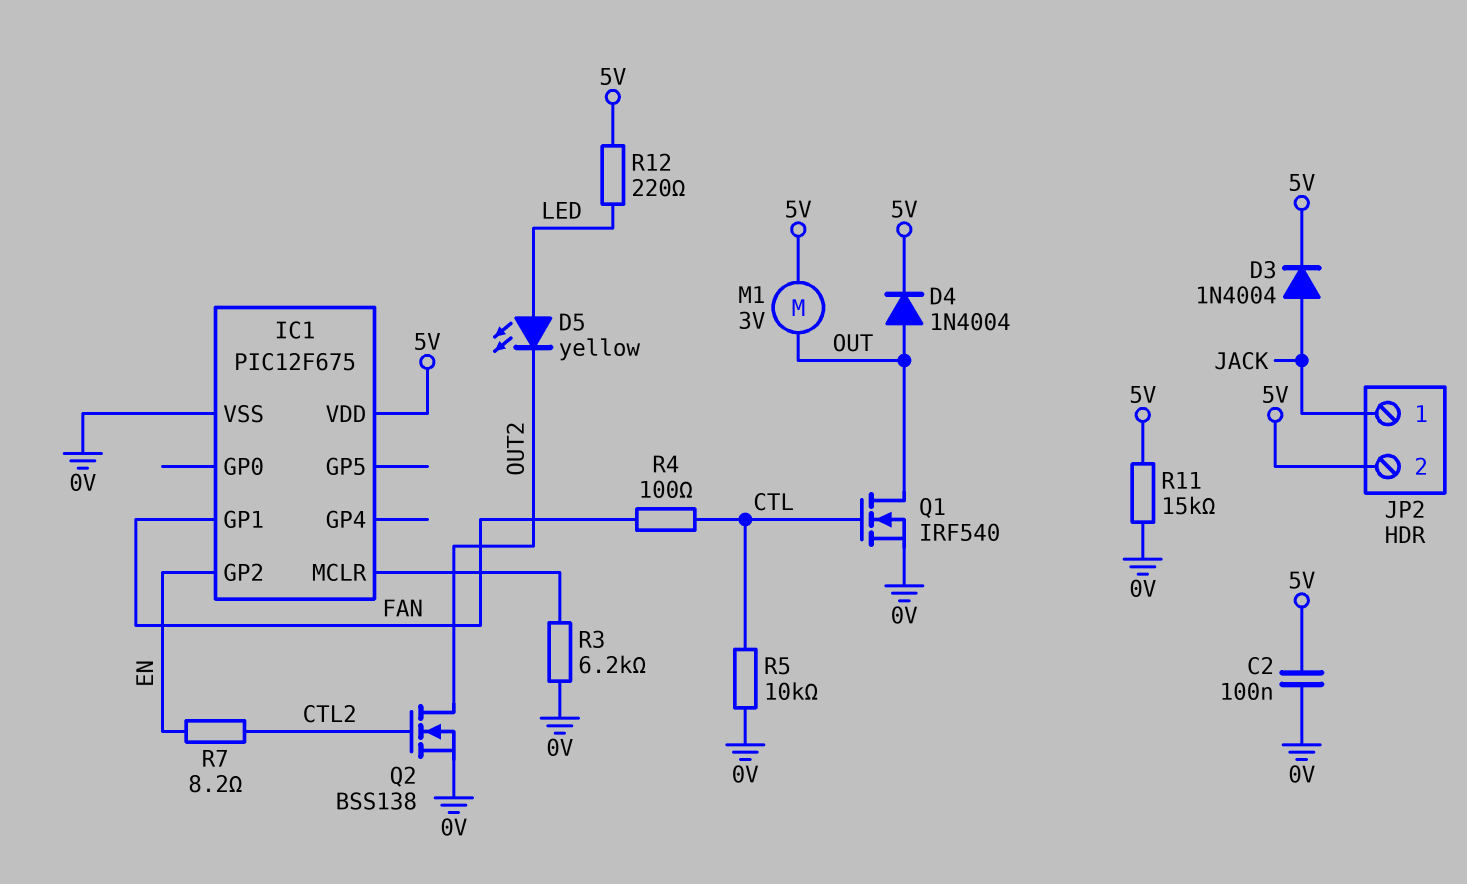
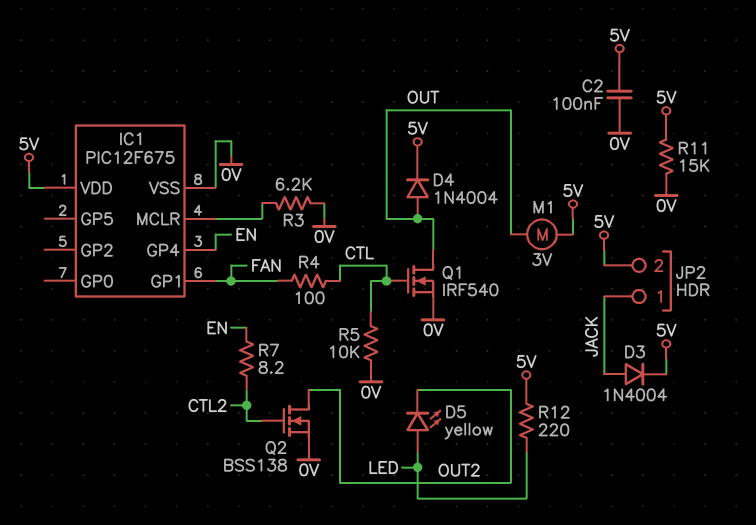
IC1 pin GP2: EN -> none
IC1 pin GP4: none -> EN

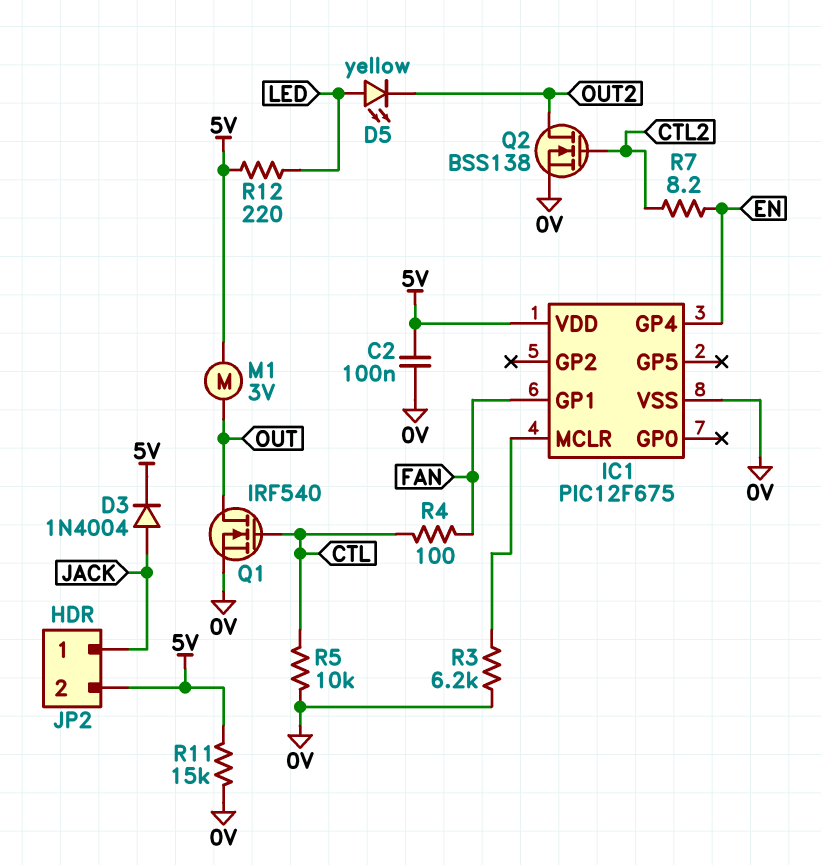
D4: diode 1N4004 (A OUT, K 5V) -> none

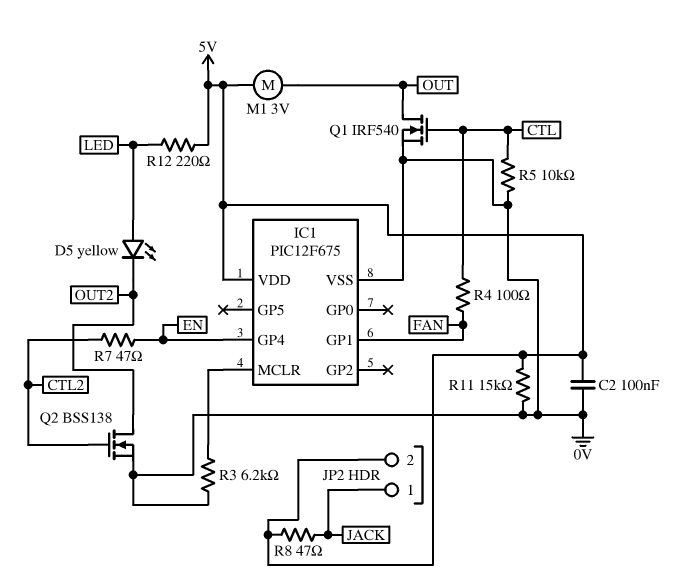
D3: diode 1N4004 (A JACK, K 5V) -> none
R7: 8.2 (CTL2, EN) -> 47 (CTL2, EN)
R8: none -> 47 (5V, JACK)

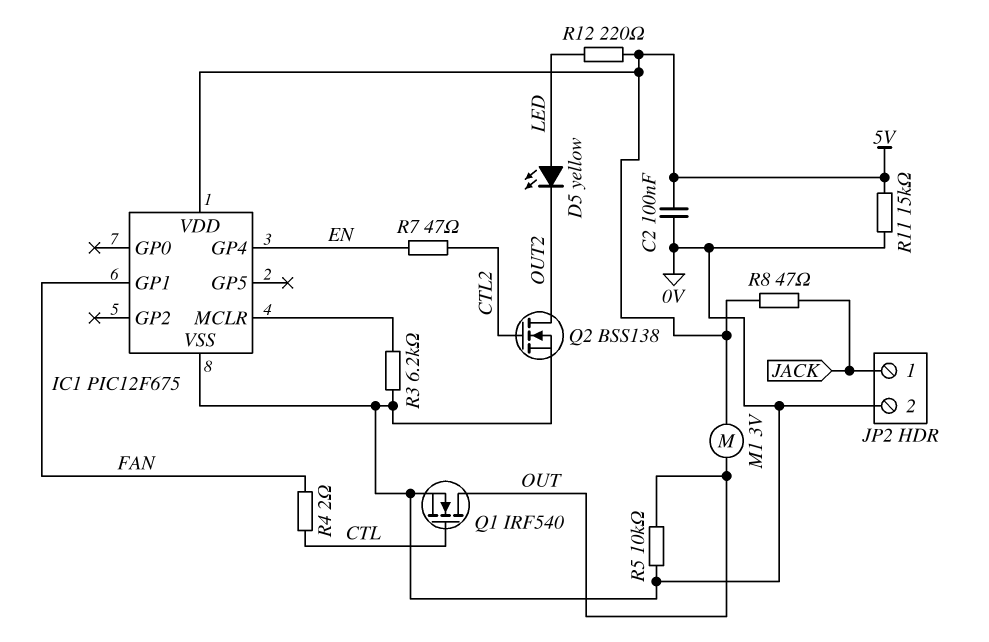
JP2 pin 2: 5V -> 0V
R4: 100 (CTL, FAN) -> 2 (CTL, FAN)
R5: 10k (0V, CTL) -> 10k (0V, OUT)

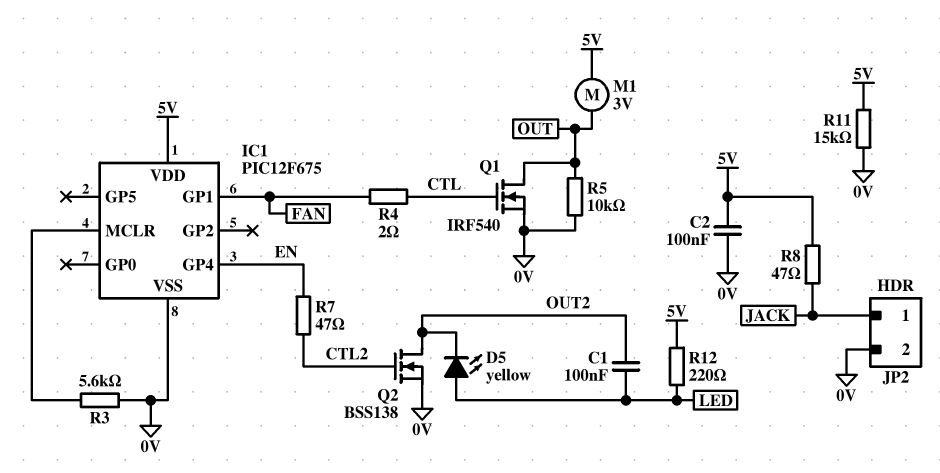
C1: none -> 100nF (LED, OUT2)
R3: 6.2k (0V, IC1/MCLR) -> 5.6k (0V, IC1/MCLR)

